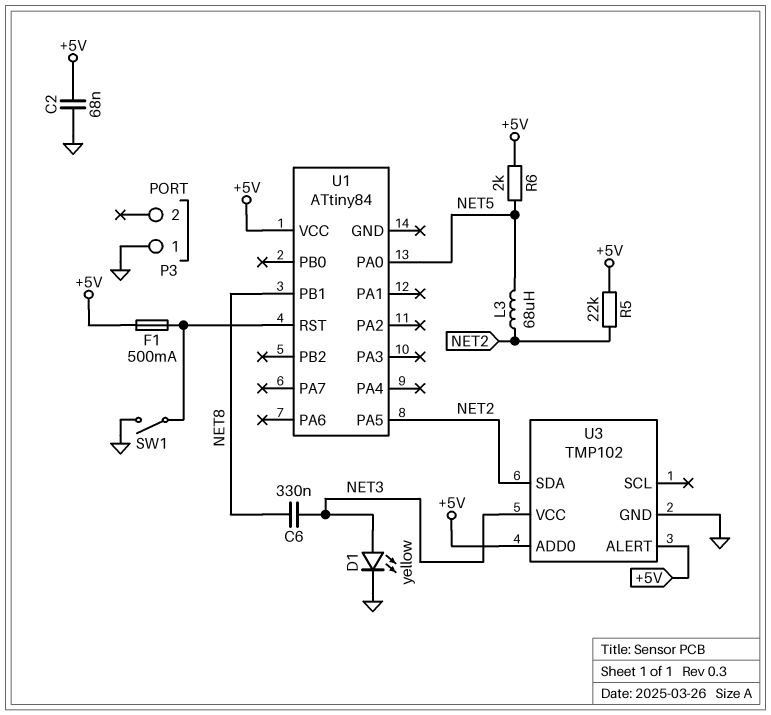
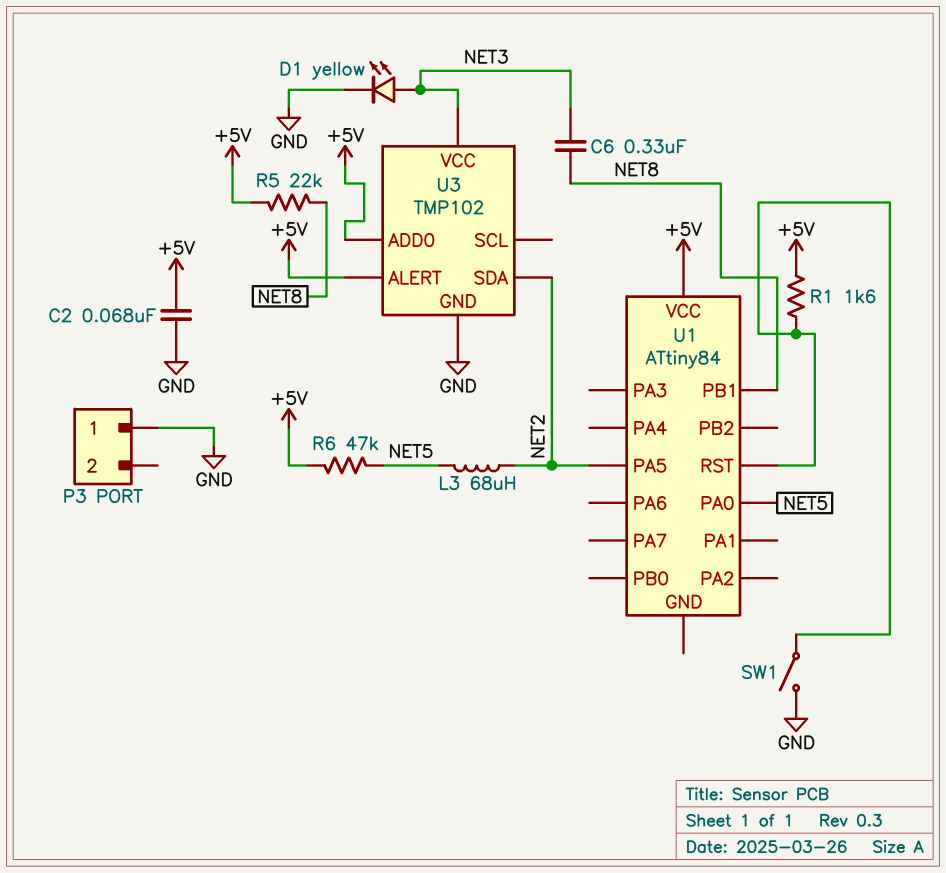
F1: 500mA (+5V, U1/RST) -> none
R1: none -> 1.6k (+5V, U1/RST)
R5: 22k (+5V, NET2) -> 22k (+5V, NET8)
R6: 2k (+5V, NET5) -> 47k (+5V, NET5)

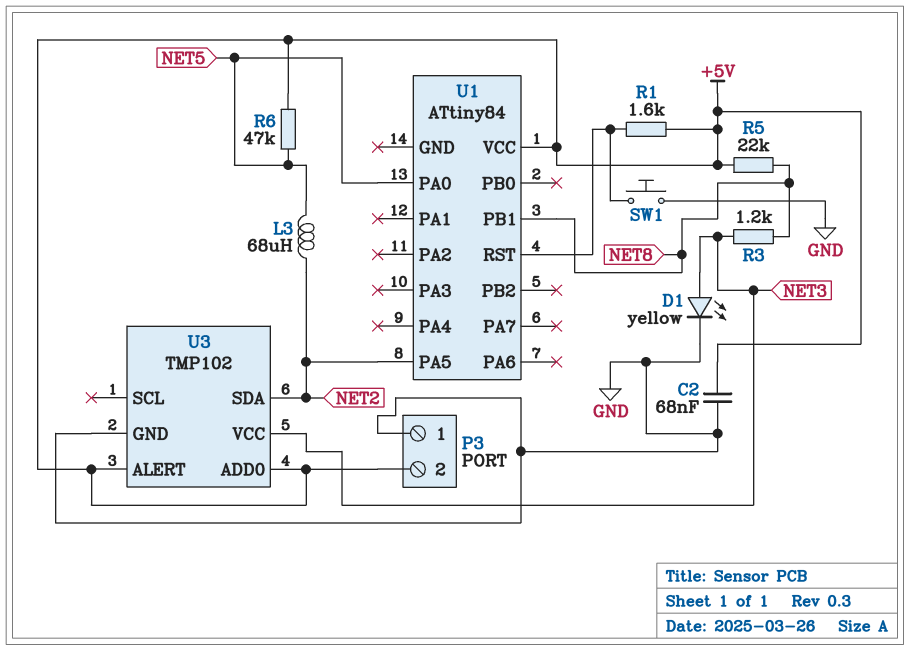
C6: 330nF (NET3, NET8) -> none
P3 pin 2: none -> +5V
R3: none -> 1.2k (NET3, NET8)
SW1: switch (GND, U1/RST) -> button (GND, U1/RST)

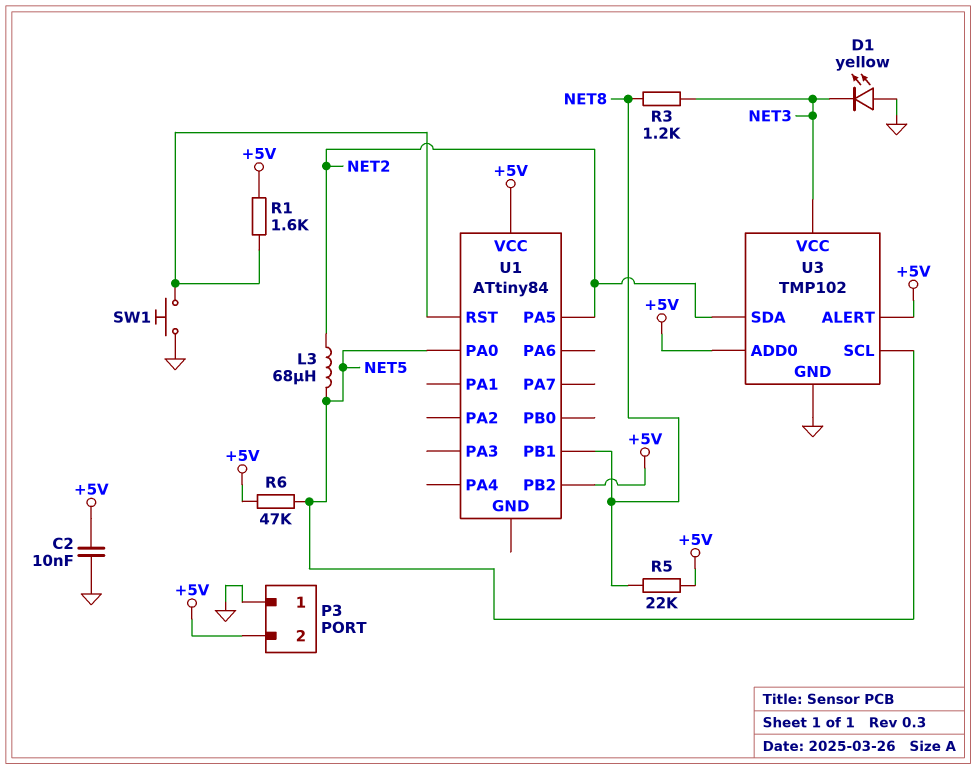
C2: 68nF (+5V, GND) -> 10nF (+5V, GND)
D1: LED yellow (A NET3, K GND) -> LED yellow (A GND, K NET3)
U1 pin PB2: none -> +5V
U3 pin SCL: none -> NET5

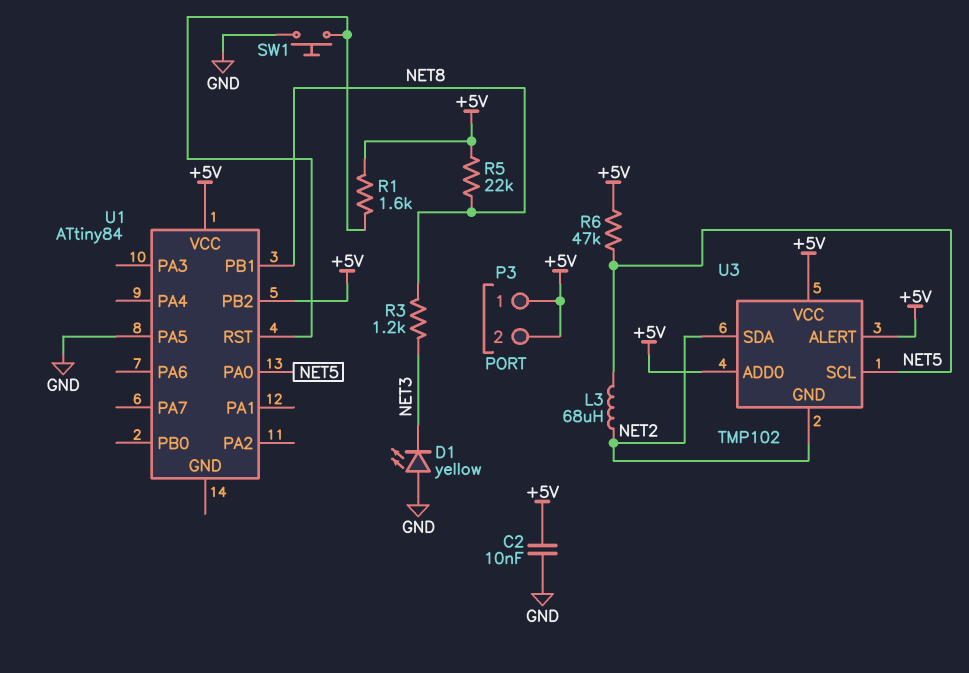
P3 pin 1: GND -> +5V
U1 pin PA5: NET2 -> GND
U3 pin GND: GND -> NET2
U3 pin VCC: NET3 -> +5V

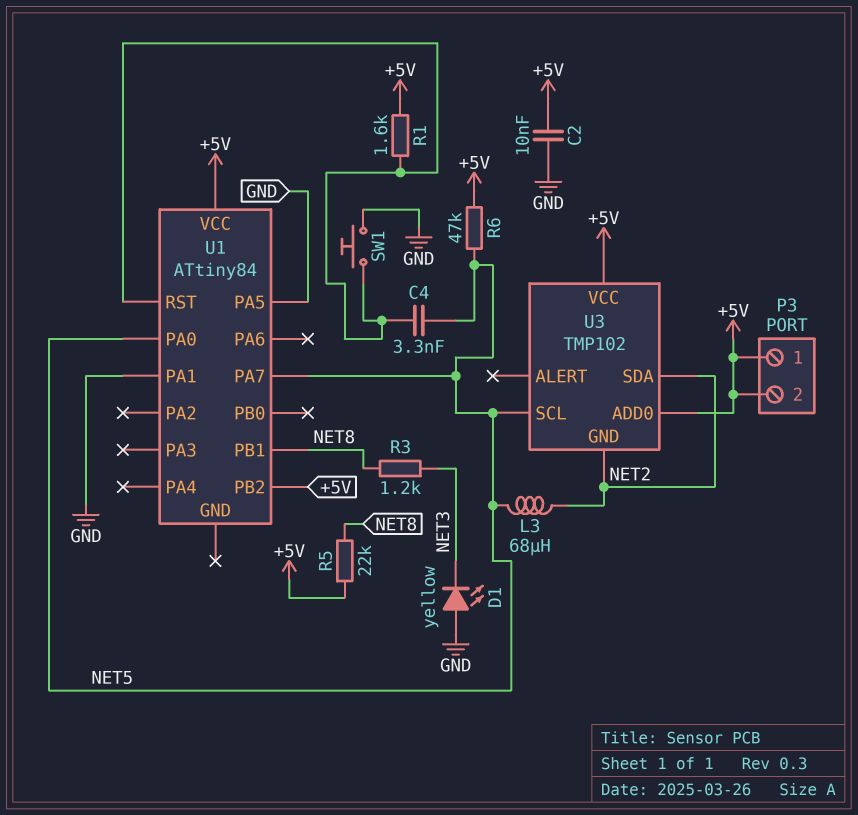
C4: none -> 3.3nF (NET5, U1/RST)
U1 pin PA1: none -> GND
U1 pin PA7: none -> NET5
U3 pin ALERT: +5V -> none

